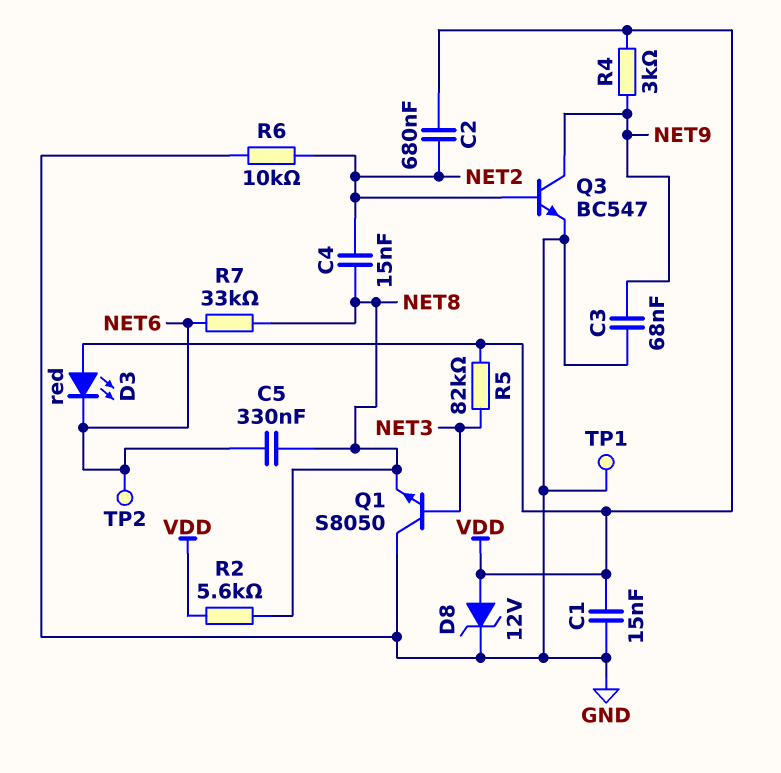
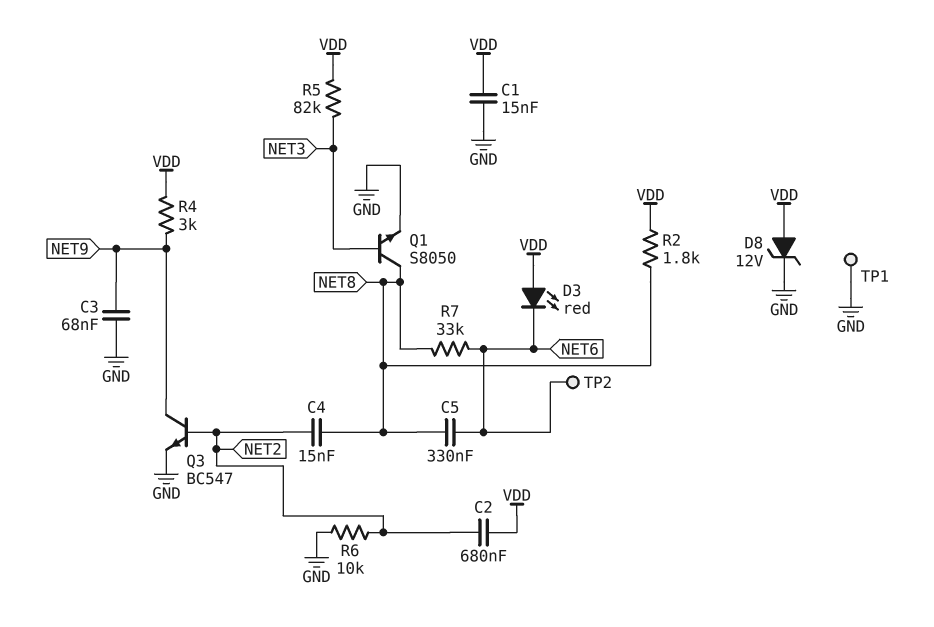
Q1: NPN S8050 (B NET3, C GND, E NET8) -> NPN S8050 (B NET3, C NET8, E GND)
R2: 5.6k (NET8, VDD) -> 1.8k (NET8, VDD)

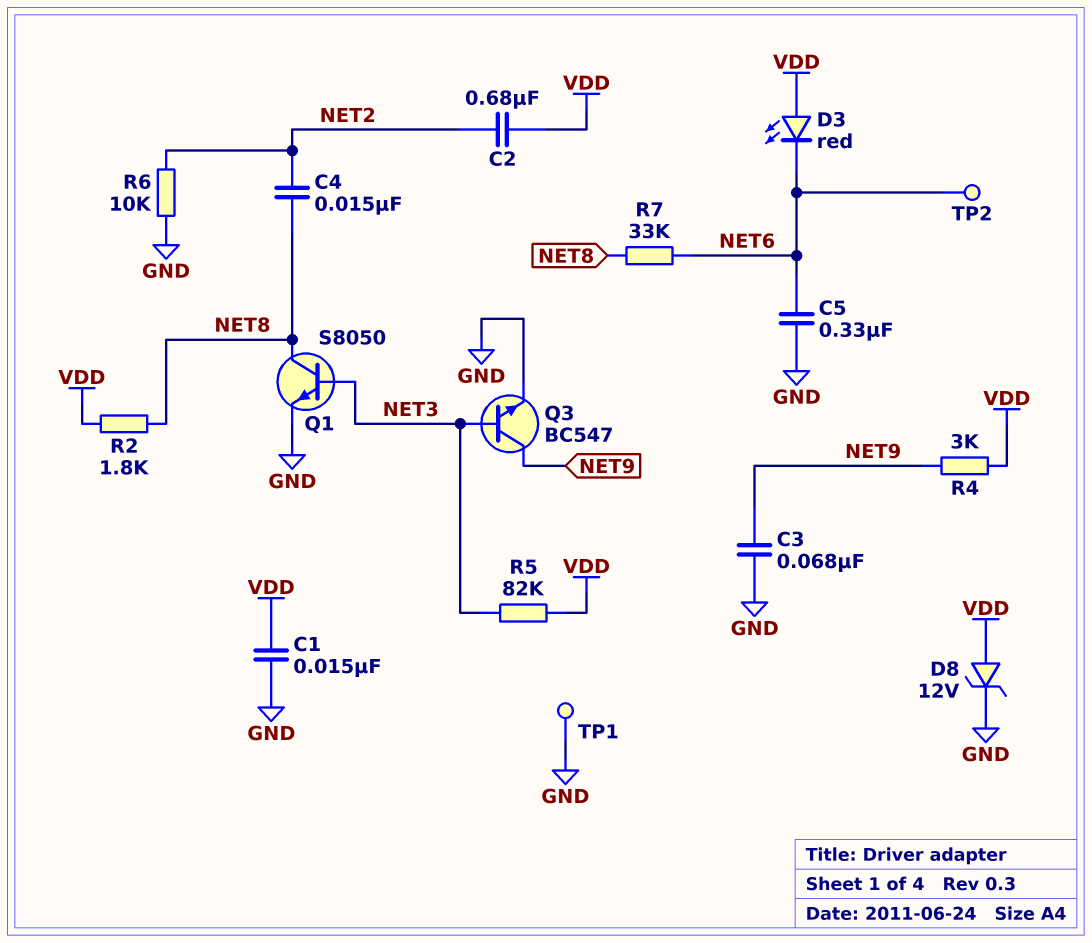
C5: 330nF (NET6, NET8) -> 330nF (GND, NET6)
Q3: NPN BC547 (B NET2, C NET9, E GND) -> NPN BC547 (B NET3, C NET9, E GND)

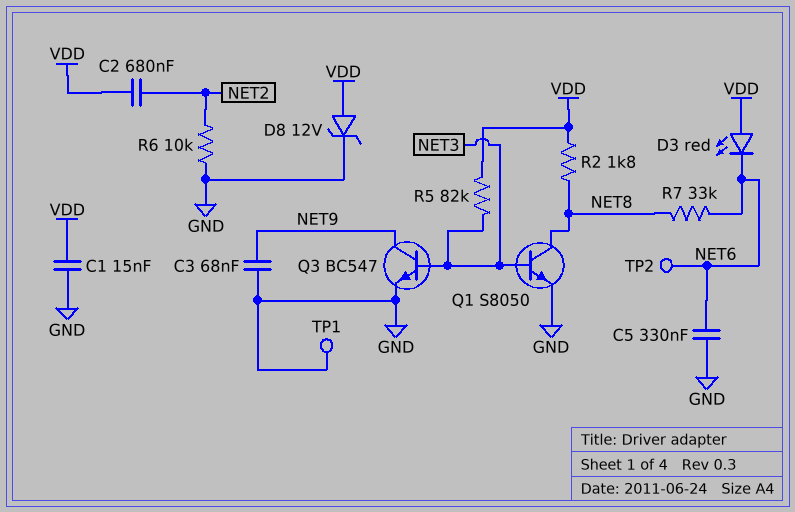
C4: 15nF (NET2, NET8) -> none
R4: 3k (NET9, VDD) -> none

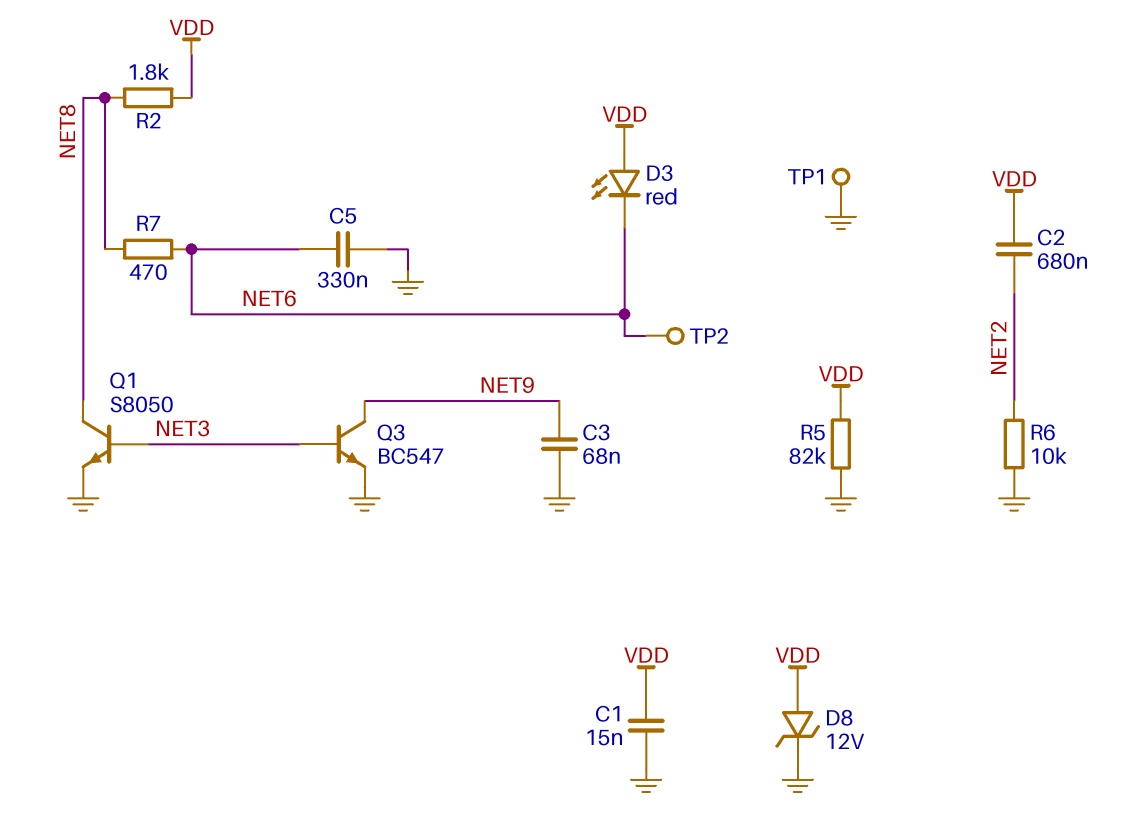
R5: 82k (NET3, VDD) -> 82k (GND, VDD)
R7: 33k (NET6, NET8) -> 470 (NET6, NET8)

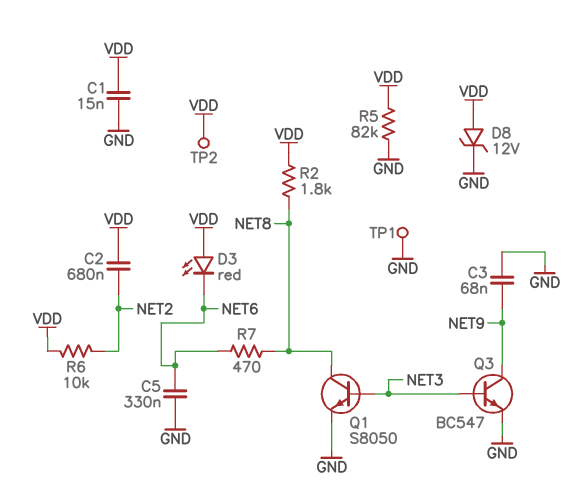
R6: 10k (GND, NET2) -> 10k (NET2, VDD)
TP2: test point (NET6) -> test point (VDD)

